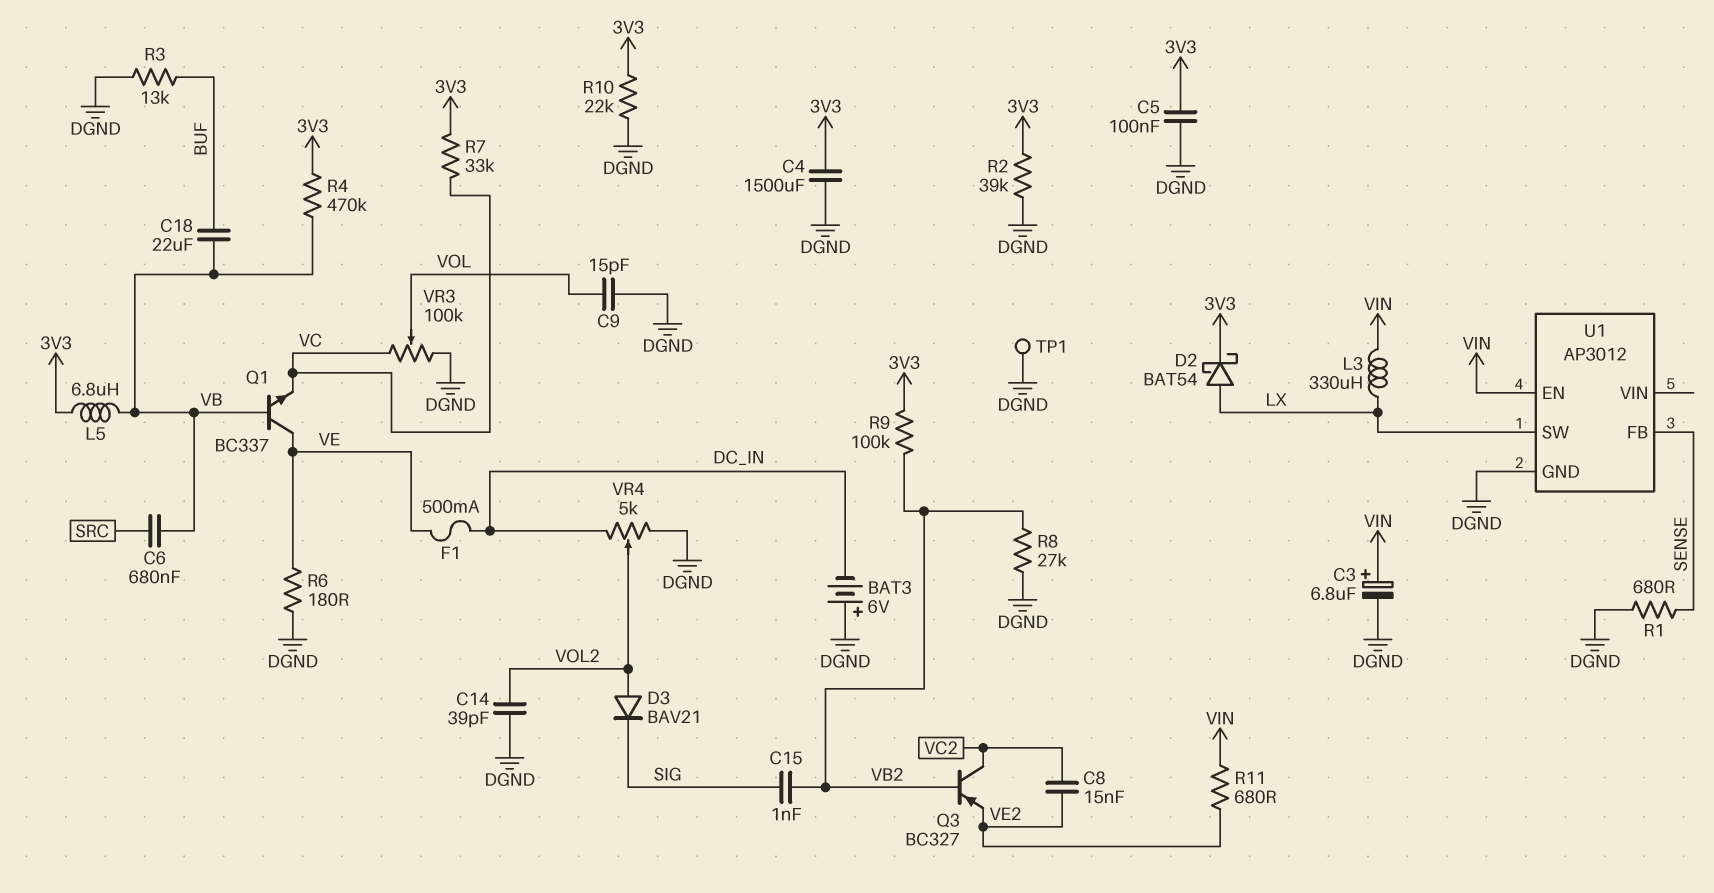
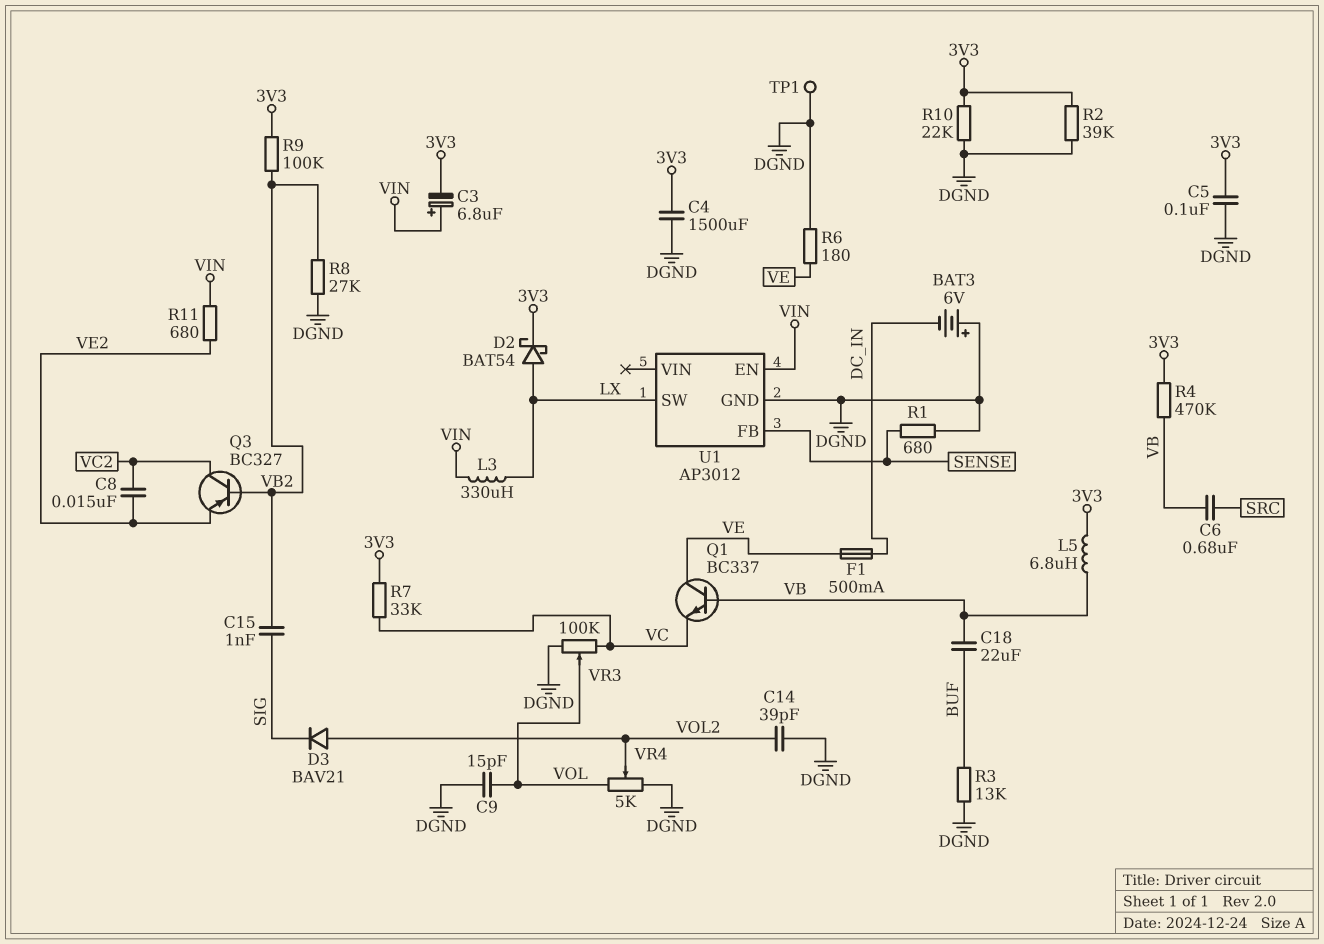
C3: 6.8uF (plus VIN, minus DGND) -> 6.8uF (plus VIN, minus 3V3)
VR4: 5k (DC_IN, DGND, wiper VOL2) -> 5k (DGND, VOL, wiper VOL2)

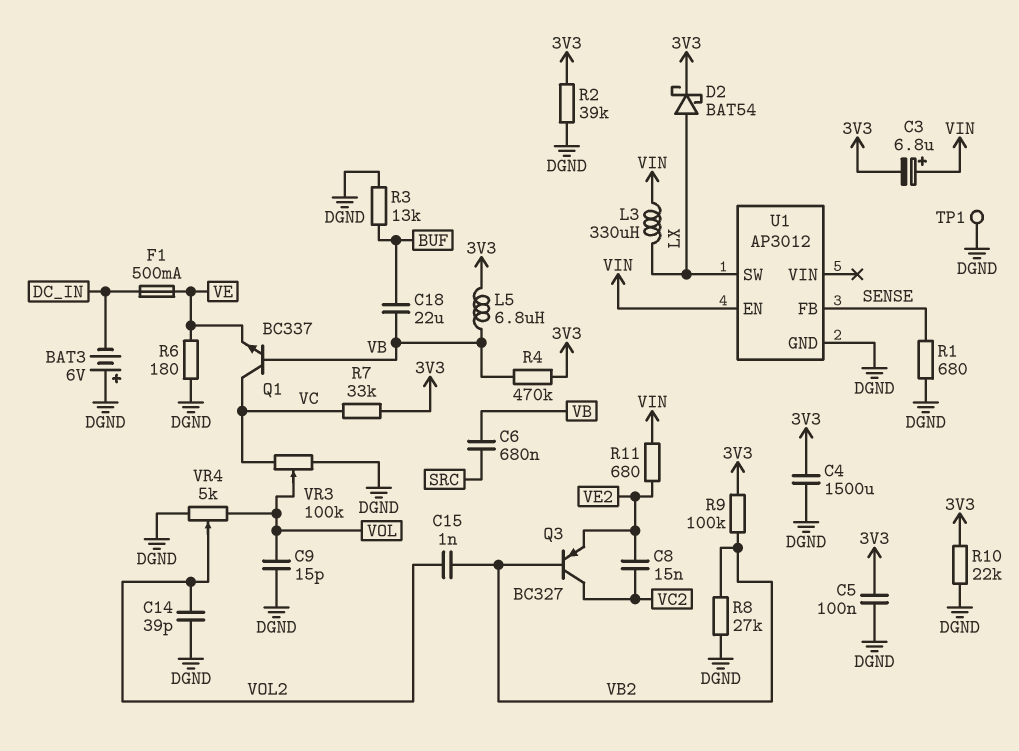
C15: 1nF (SIG, VB2) -> 1nF (VB2, VOL2)
D3: diode BAV21 (A VOL2, K SIG) -> none
Q1: NPN BC337 (B VB, C VE, E VC) -> NPN BC337 (B VB, C VC, E VE)

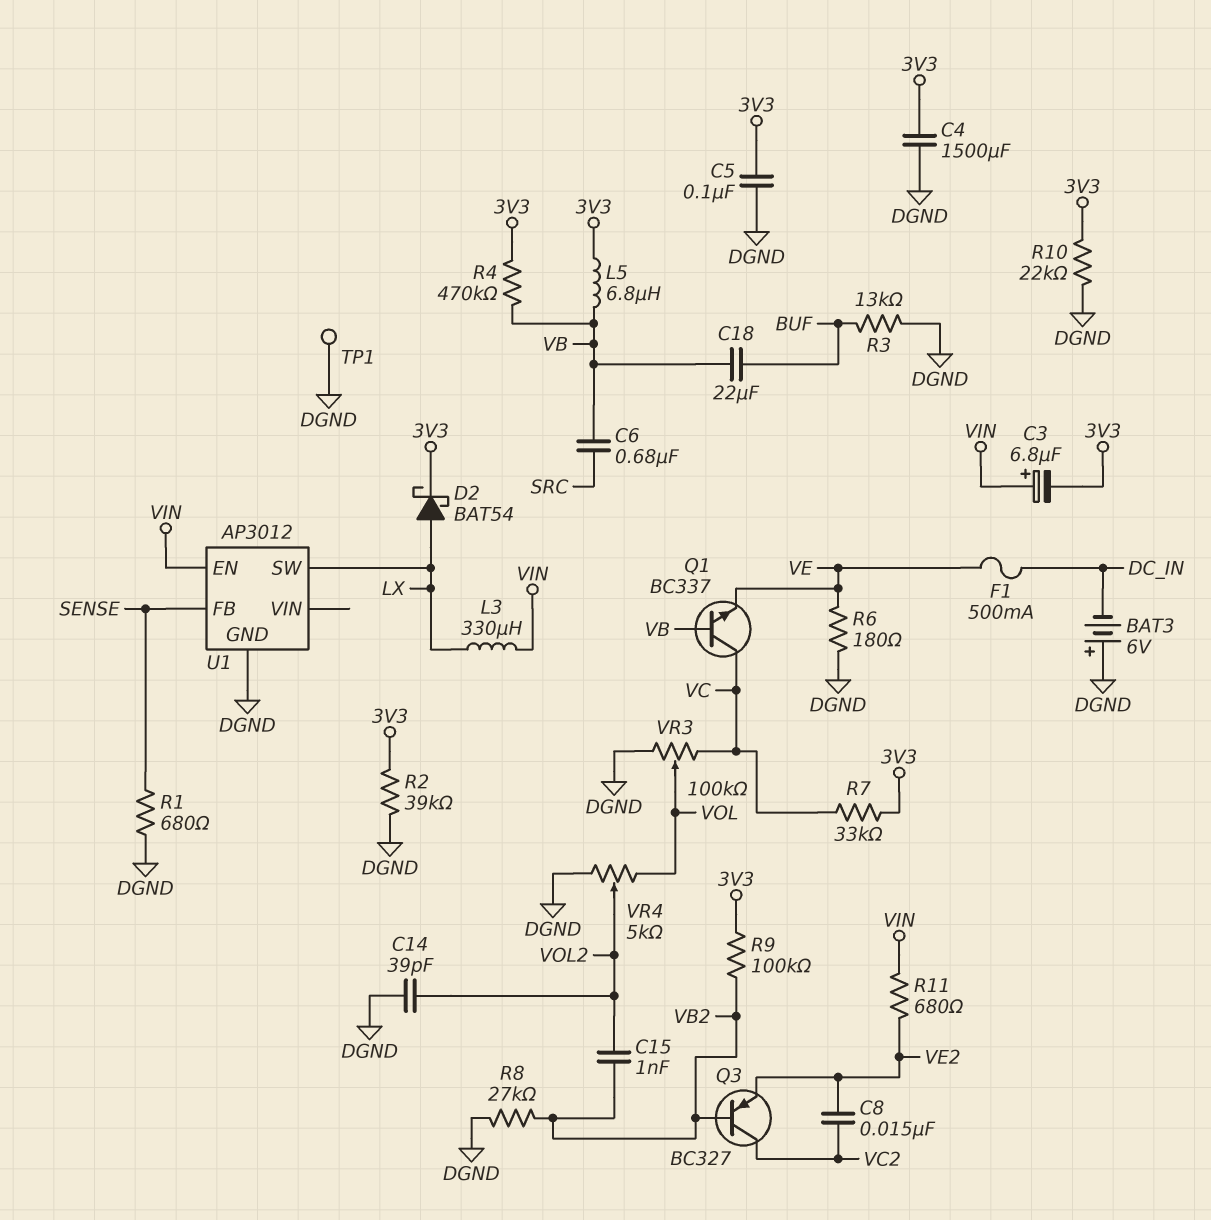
C9: 15pF (DGND, VOL) -> none

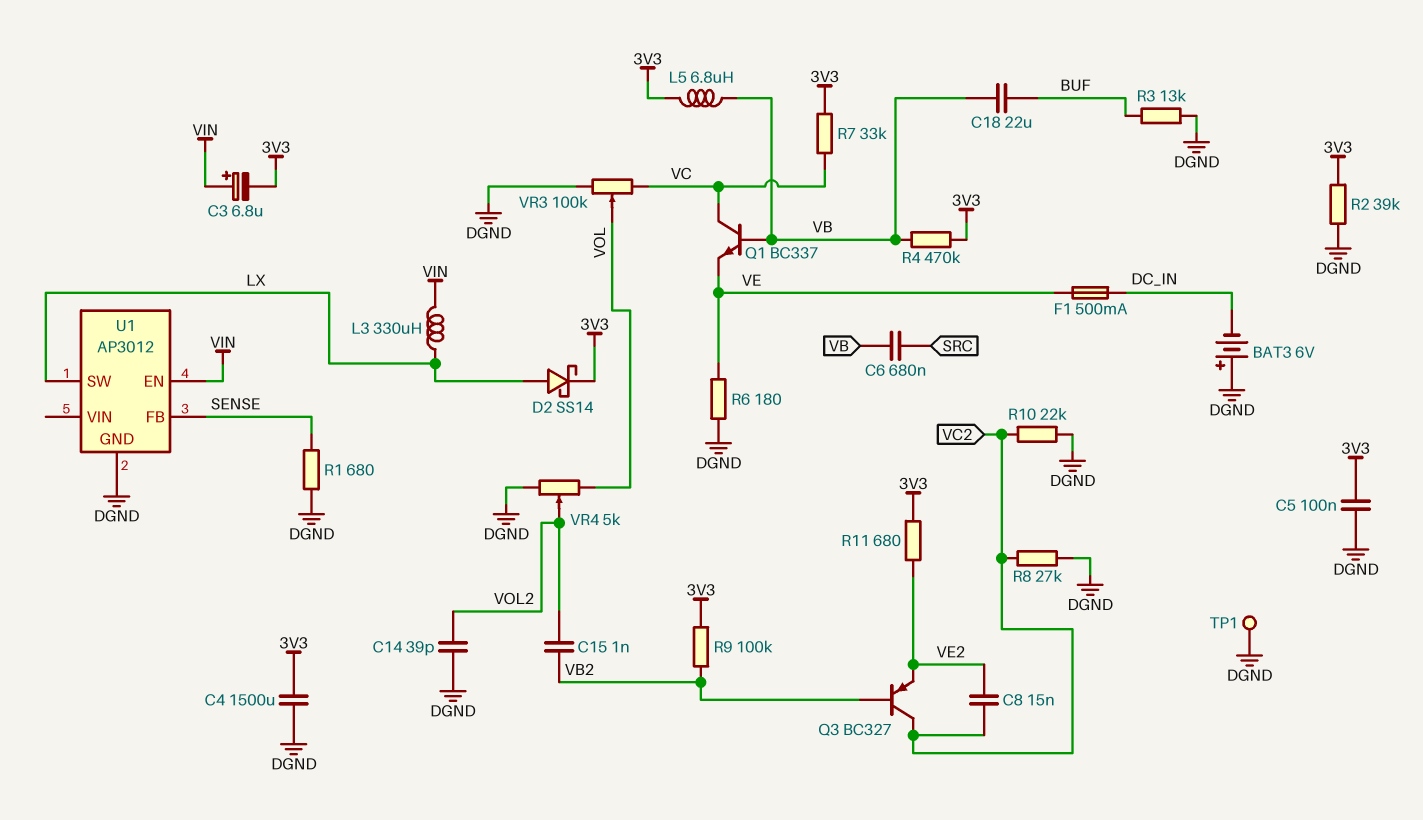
D2: schottky BAT54 (A LX, K 3V3) -> schottky SS14 (A LX, K 3V3)
R8: 27k (DGND, VB2) -> 27k (DGND, VC2)
R10: 22k (3V3, DGND) -> 22k (DGND, VC2)
R11: 680 (VE2, VIN) -> 680 (3V3, VE2)

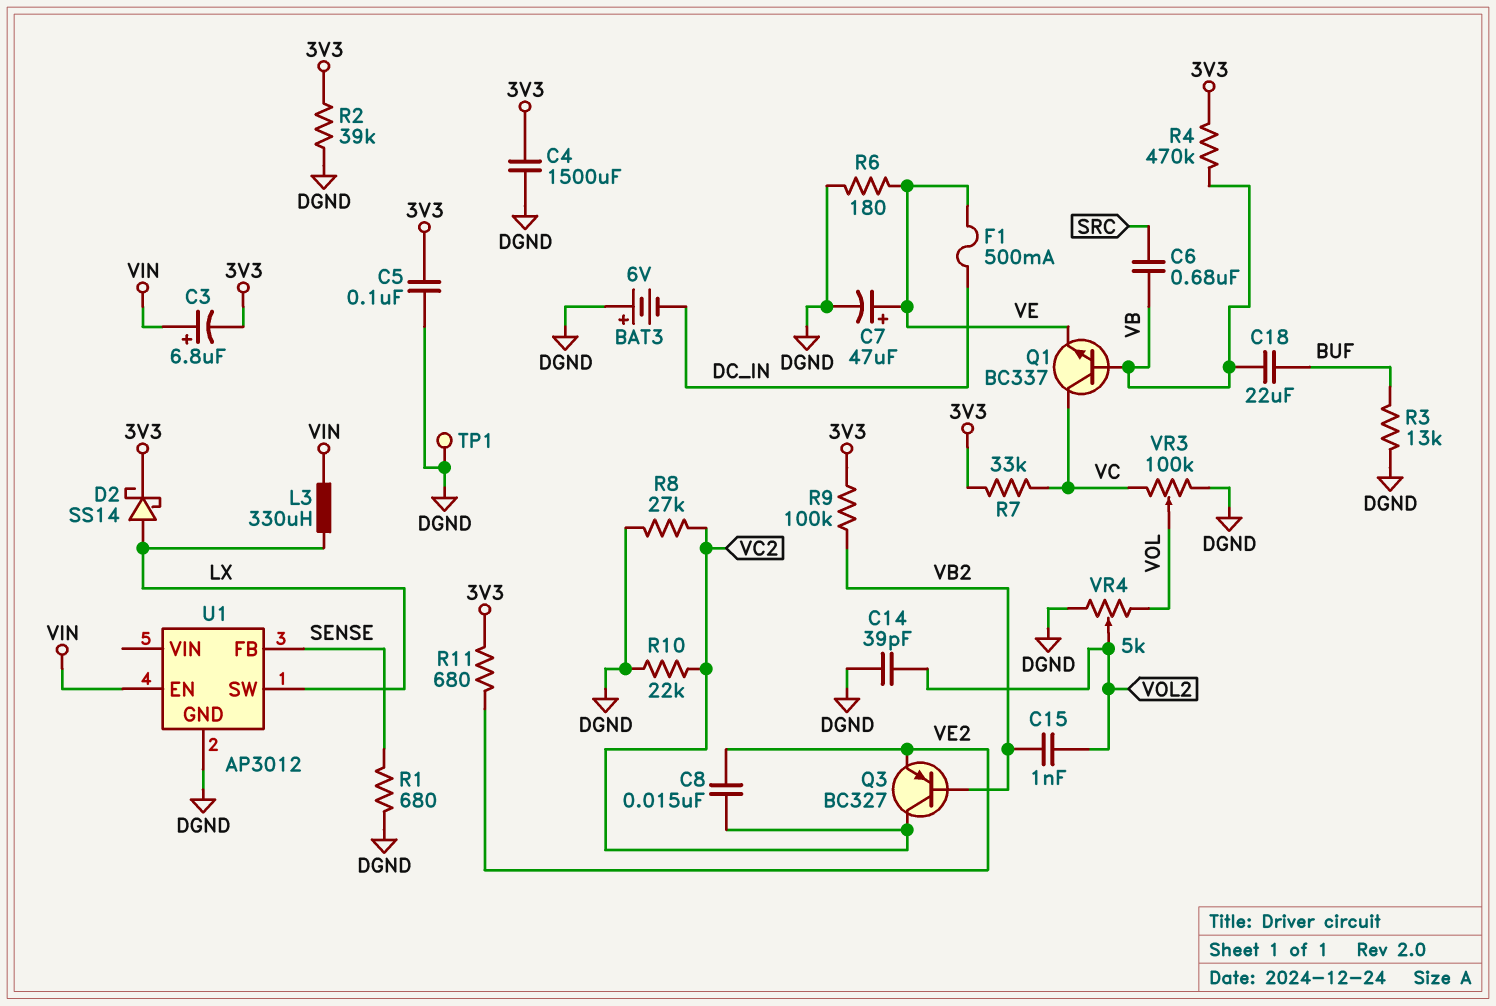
C7: none -> 47uF (plus VE, minus DGND)
L5: 6.8uH (3V3, VB) -> none

